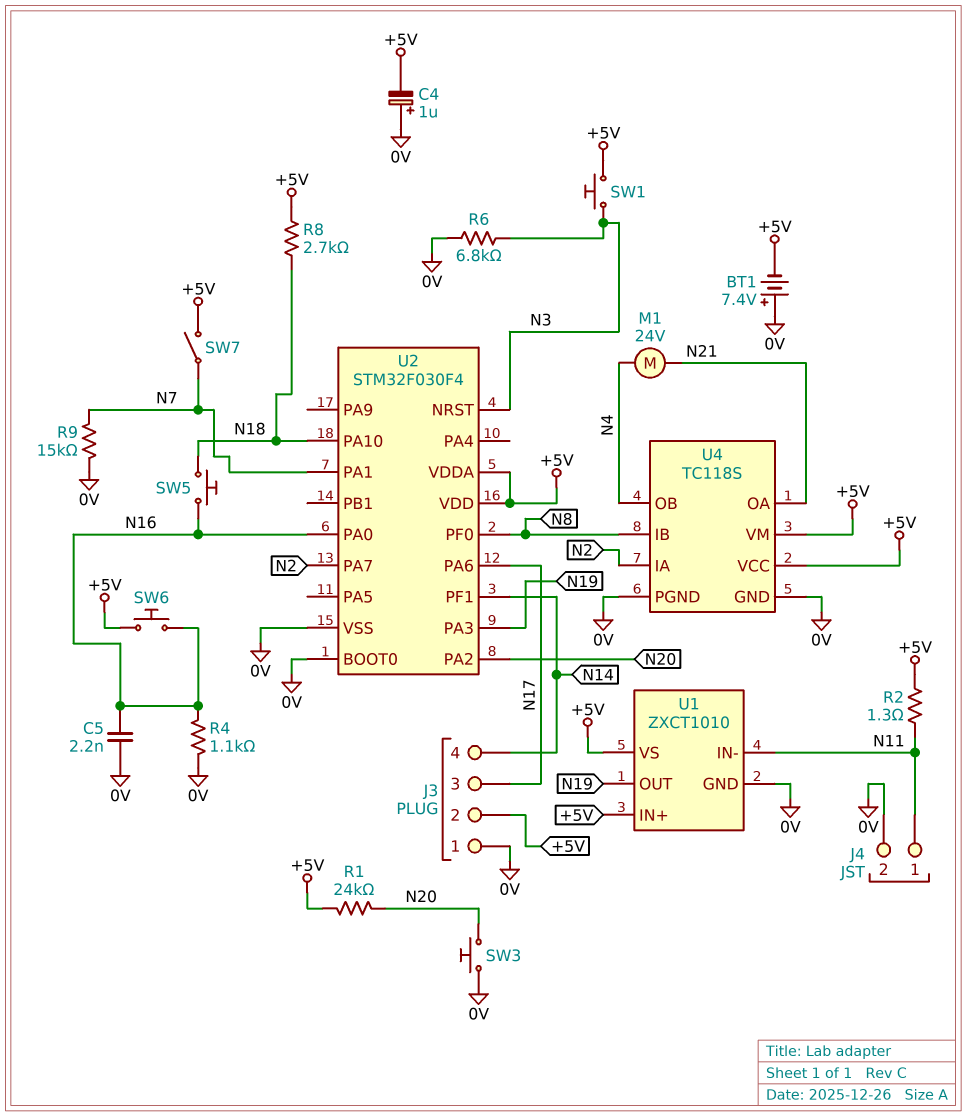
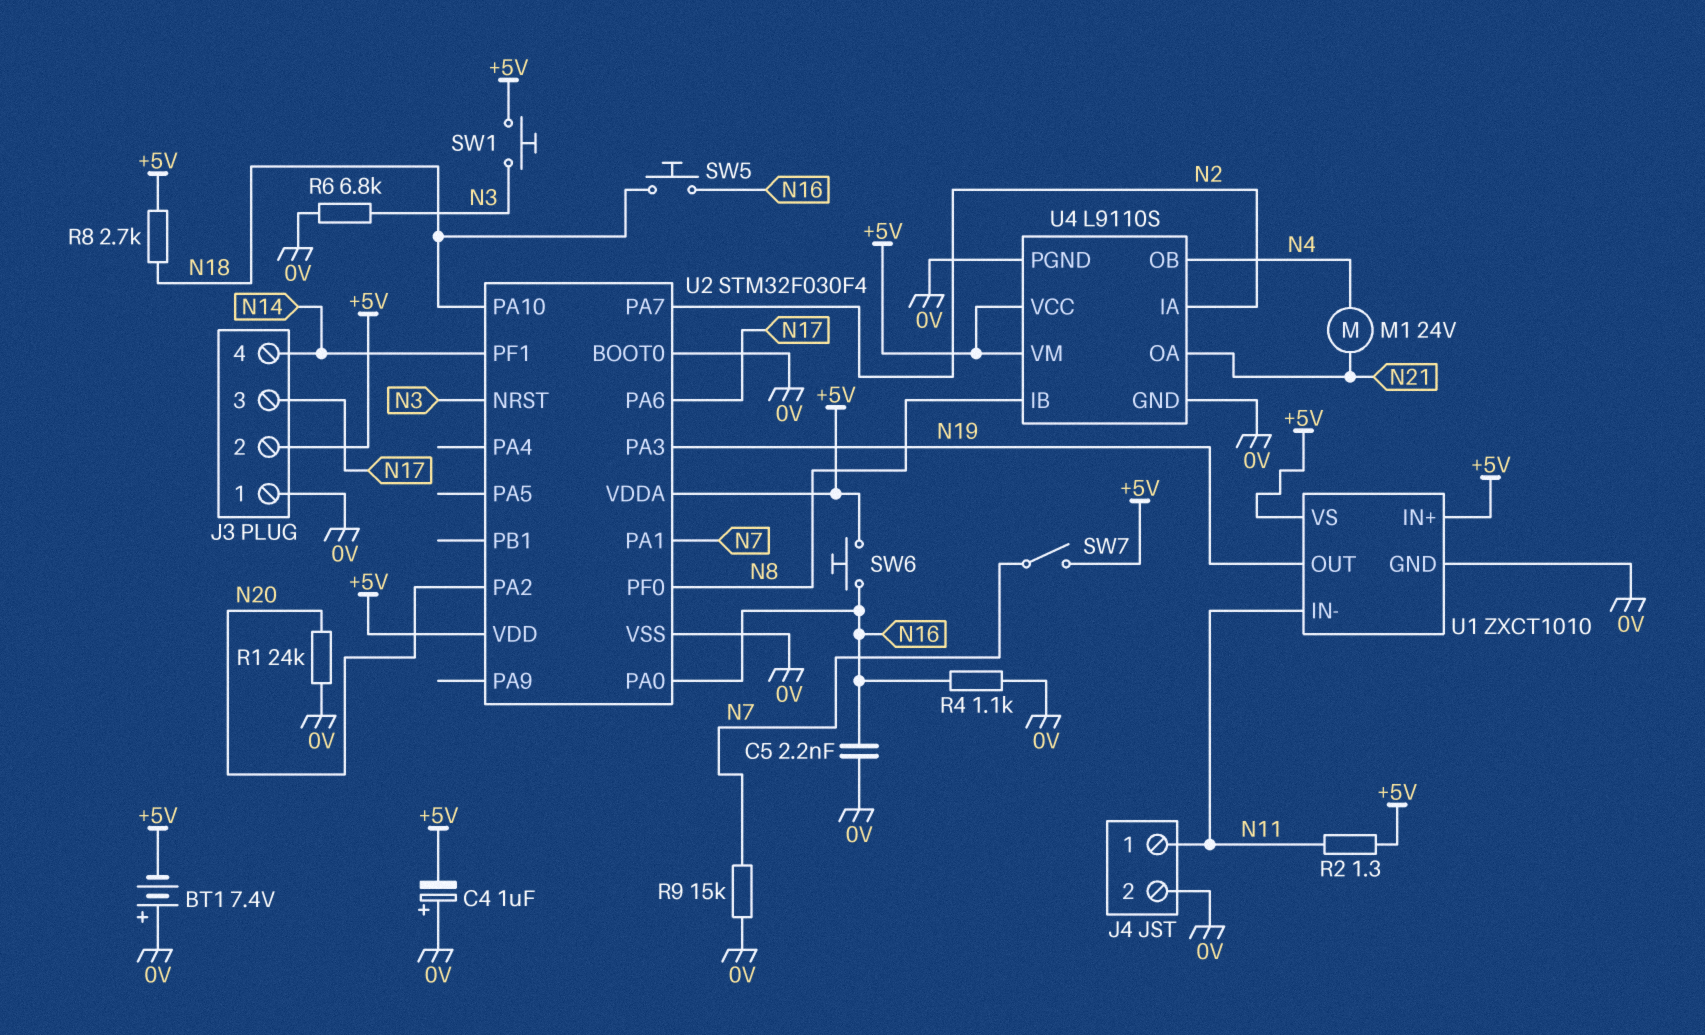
R1: 24k (+5V, N20) -> 24k (0V, N20)
SW3: button (0V, N20) -> none
U4: TC118S -> L9110S

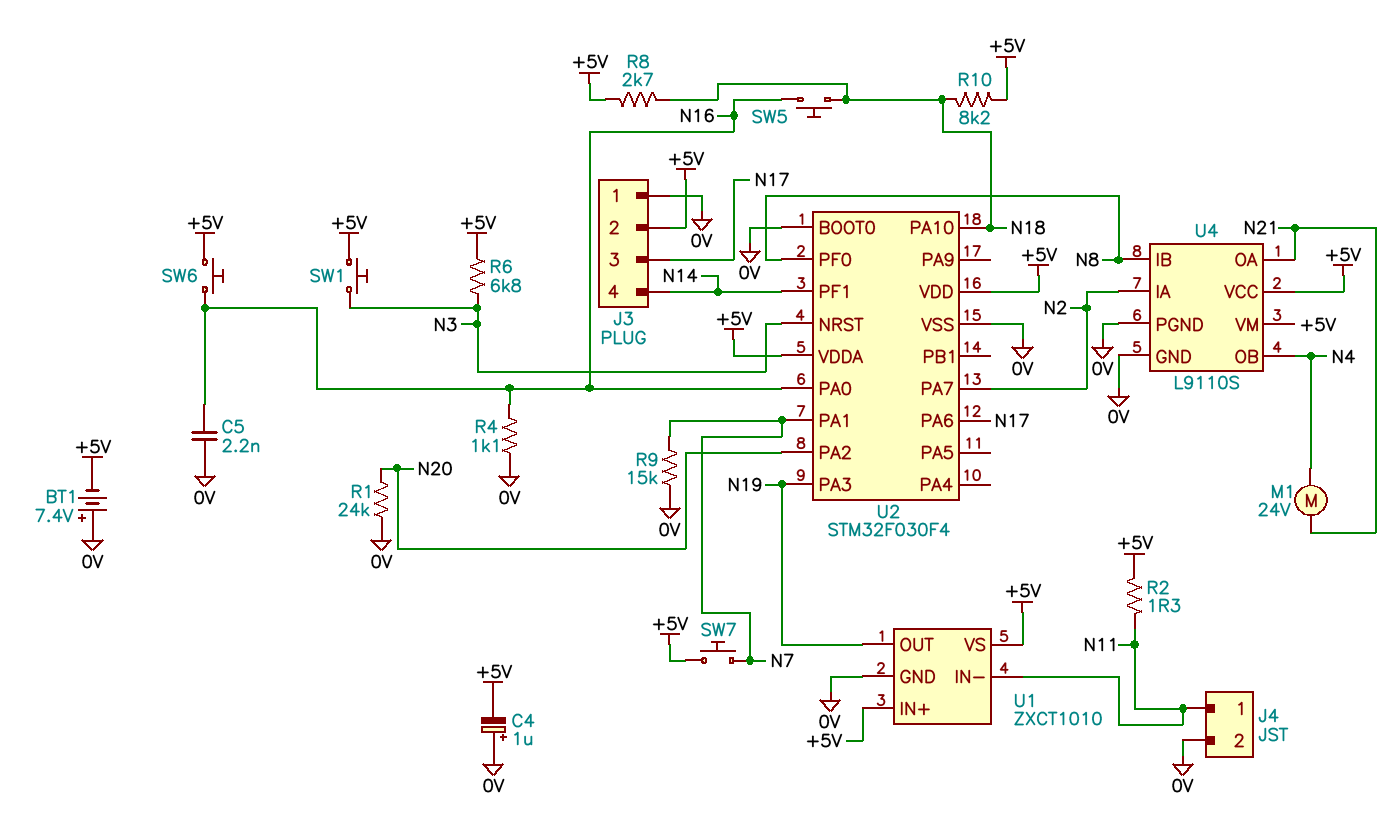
R6: 6.8k (0V, N3) -> 6.8k (+5V, N3)
R10: none -> 8.2k (+5V, N18)
SW7: switch (+5V, N7) -> button (+5V, N7)

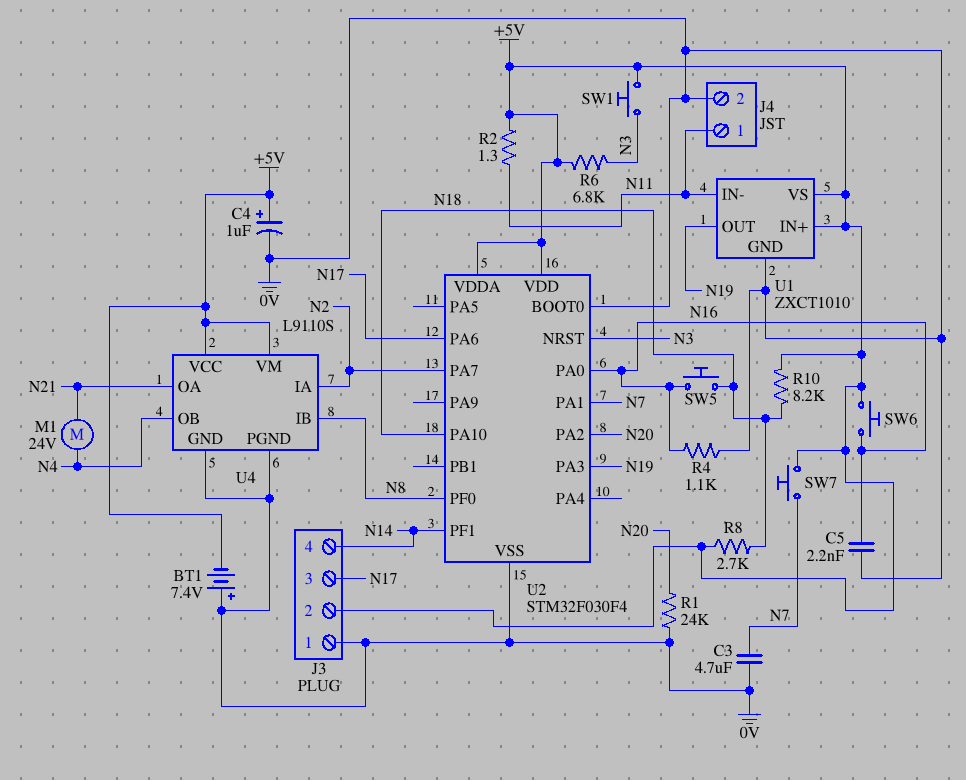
C3: none -> 4.7uF (0V, N7)
C4: 1uF (plus 0V, minus +5V) -> 1uF (plus +5V, minus 0V)
R9: 15k (0V, N7) -> none

